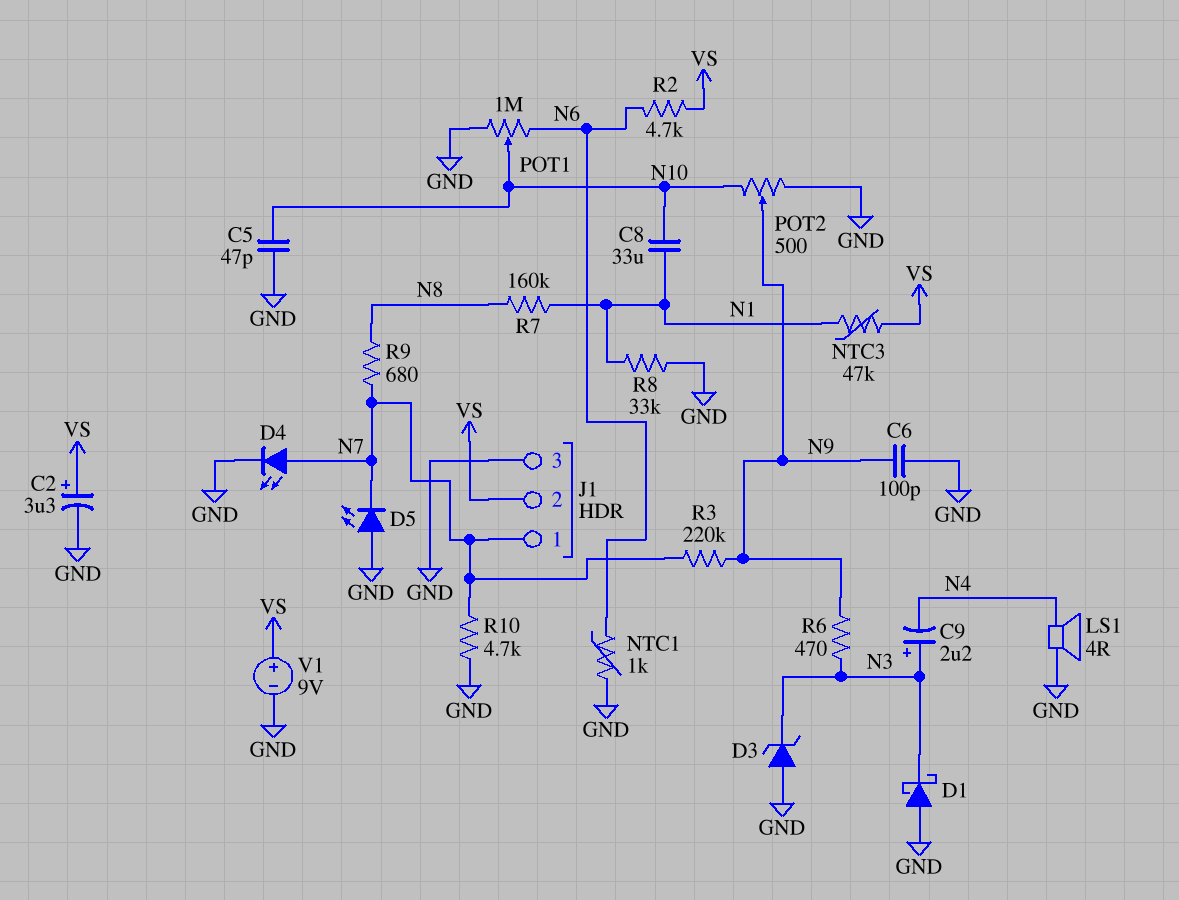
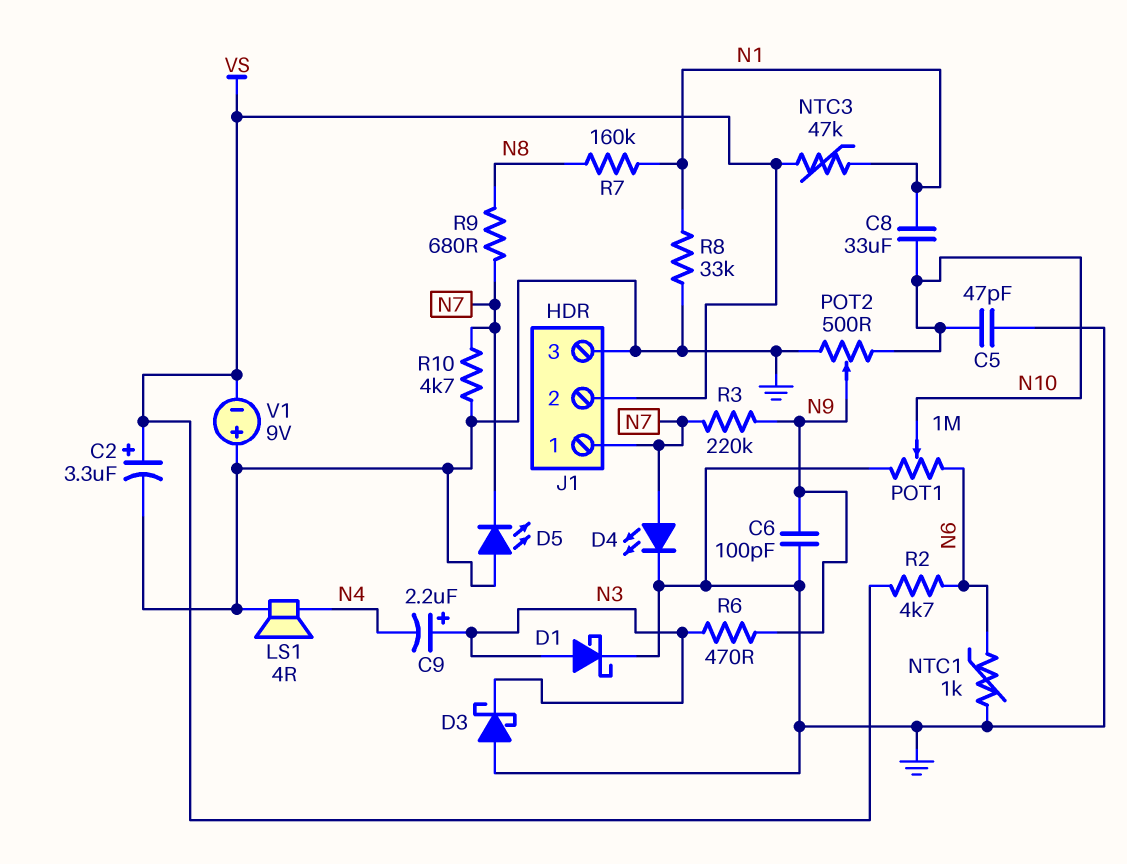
D1: schottky (A GND, K N3) -> schottky (A N3, K GND)
D3: zener (A GND, K N3) -> schottky (A GND, K N3)
V1: 9V (plus VS, minus GND) -> 9V (plus GND, minus VS)

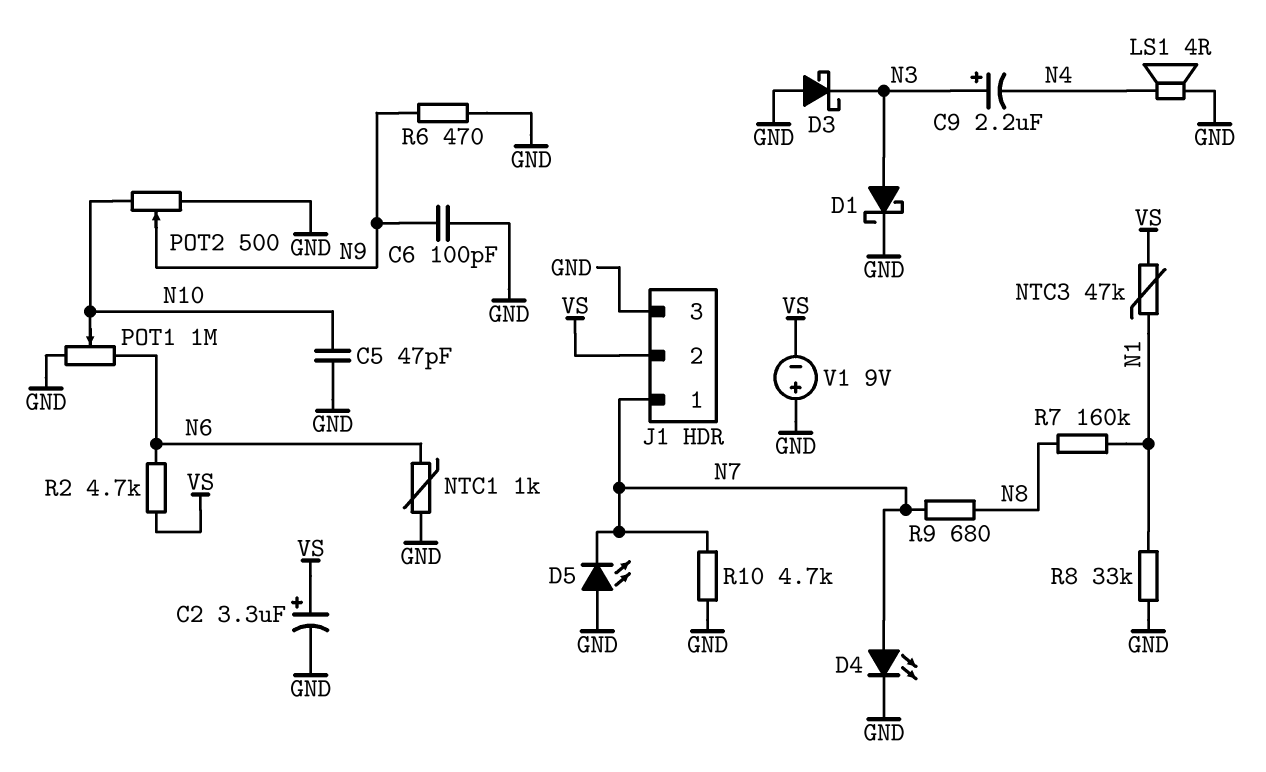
C8: 33uF (N1, N10) -> none
R3: 220k (N7, N9) -> none
R6: 470 (N3, N9) -> 470 (GND, N9)

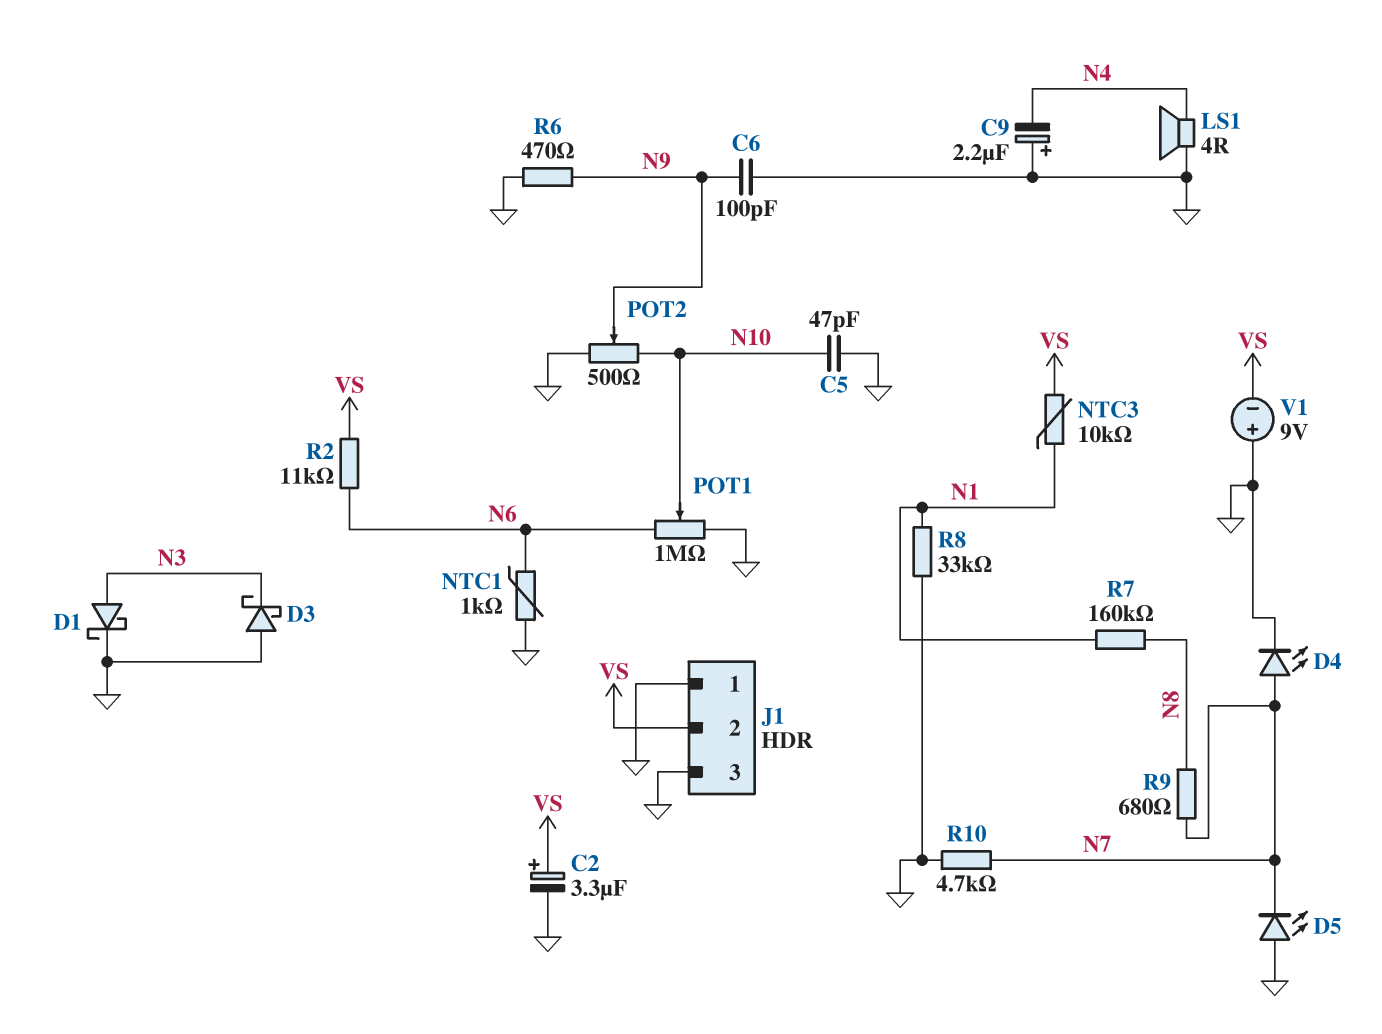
C9: 2.2uF (plus N3, minus N4) -> 2.2uF (plus GND, minus N4)
J1 pin 1: N7 -> GND
NTC3: 47k (N1, VS) -> 10k (N1, VS)
R2: 4.7k (N6, VS) -> 11k (N6, VS)

